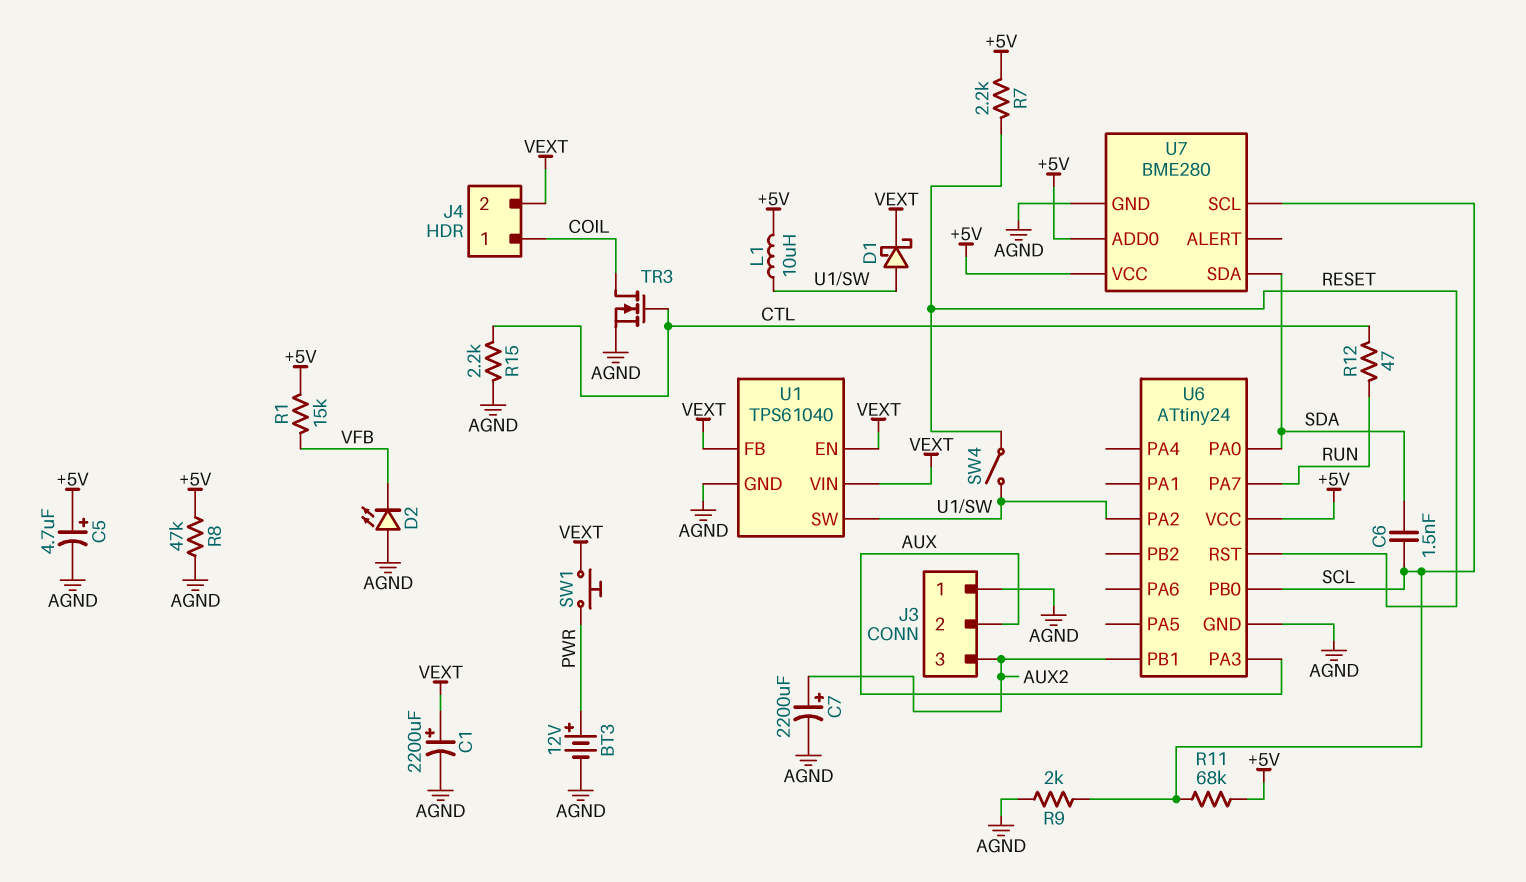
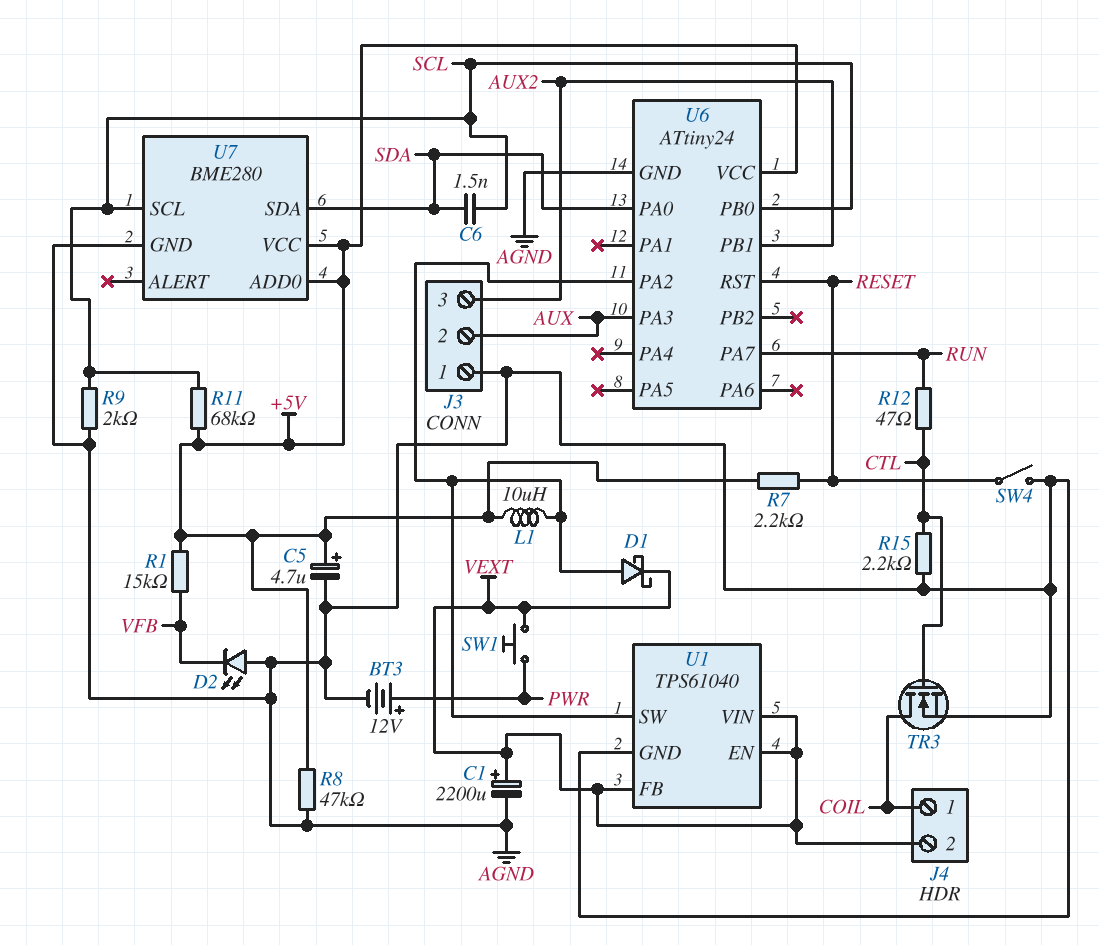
C7: 2200uF (plus AUX2, minus AGND) -> none
SW4: switch (RESET, U1/SW) -> switch (AGND, RESET)

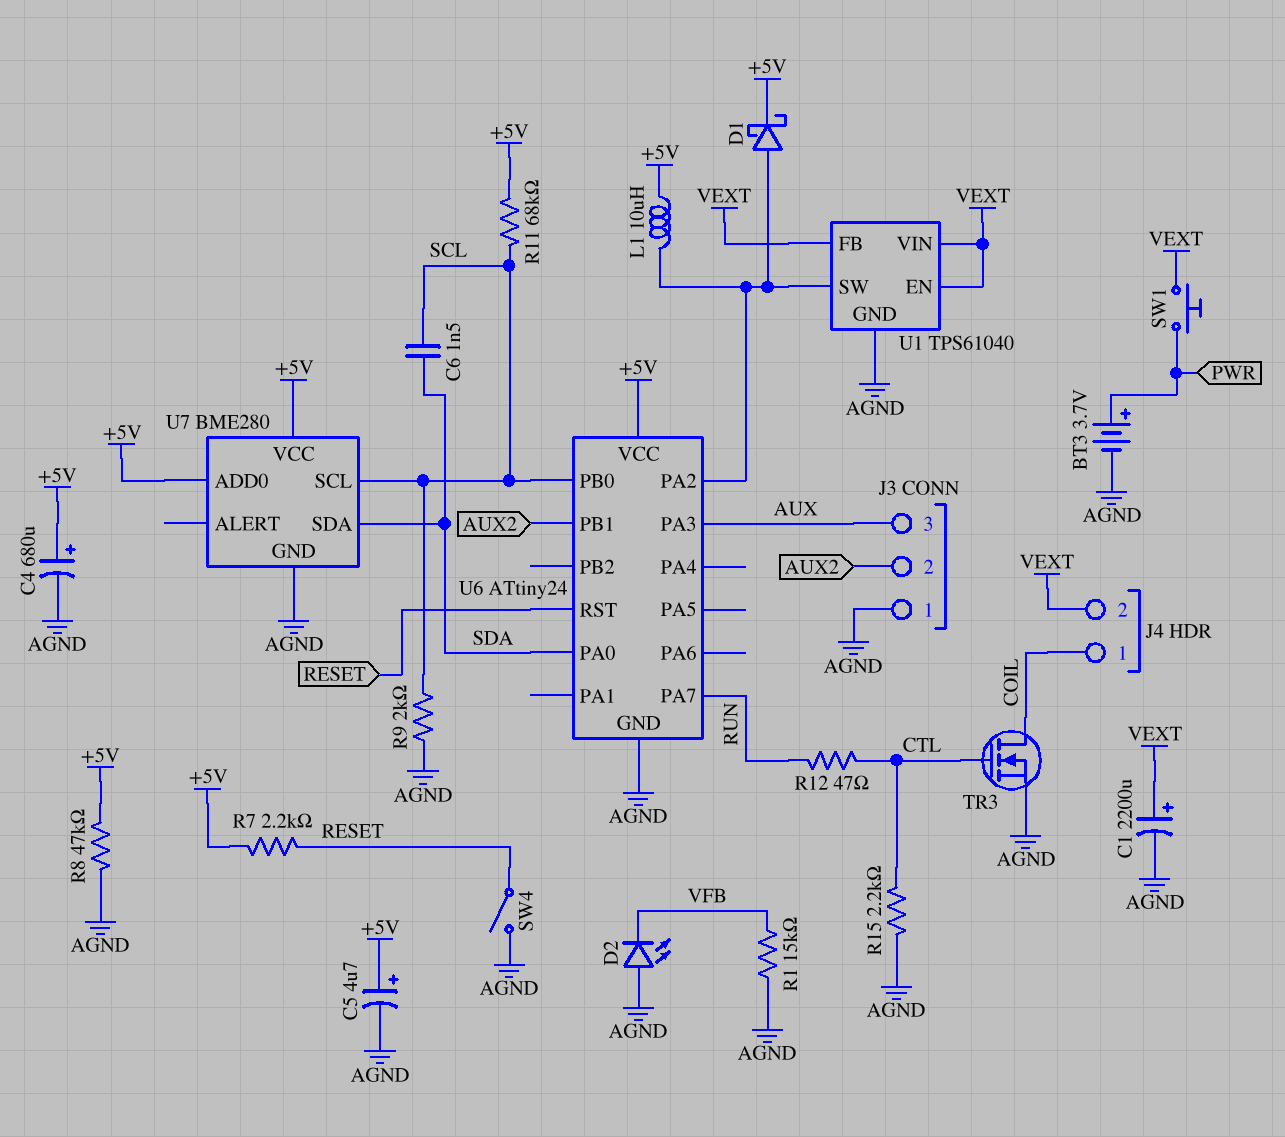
BT3: 12V (plus PWR, minus AGND) -> 3.7V (plus PWR, minus AGND)
C4: none -> 680uF (plus +5V, minus AGND)
D1: schottky (A U1/SW, K VEXT) -> schottky (A U1/SW, K +5V)
J3 pin 2: AUX -> AUX2
J3 pin 3: AUX2 -> AUX
R1: 15k (+5V, VFB) -> 15k (AGND, VFB)

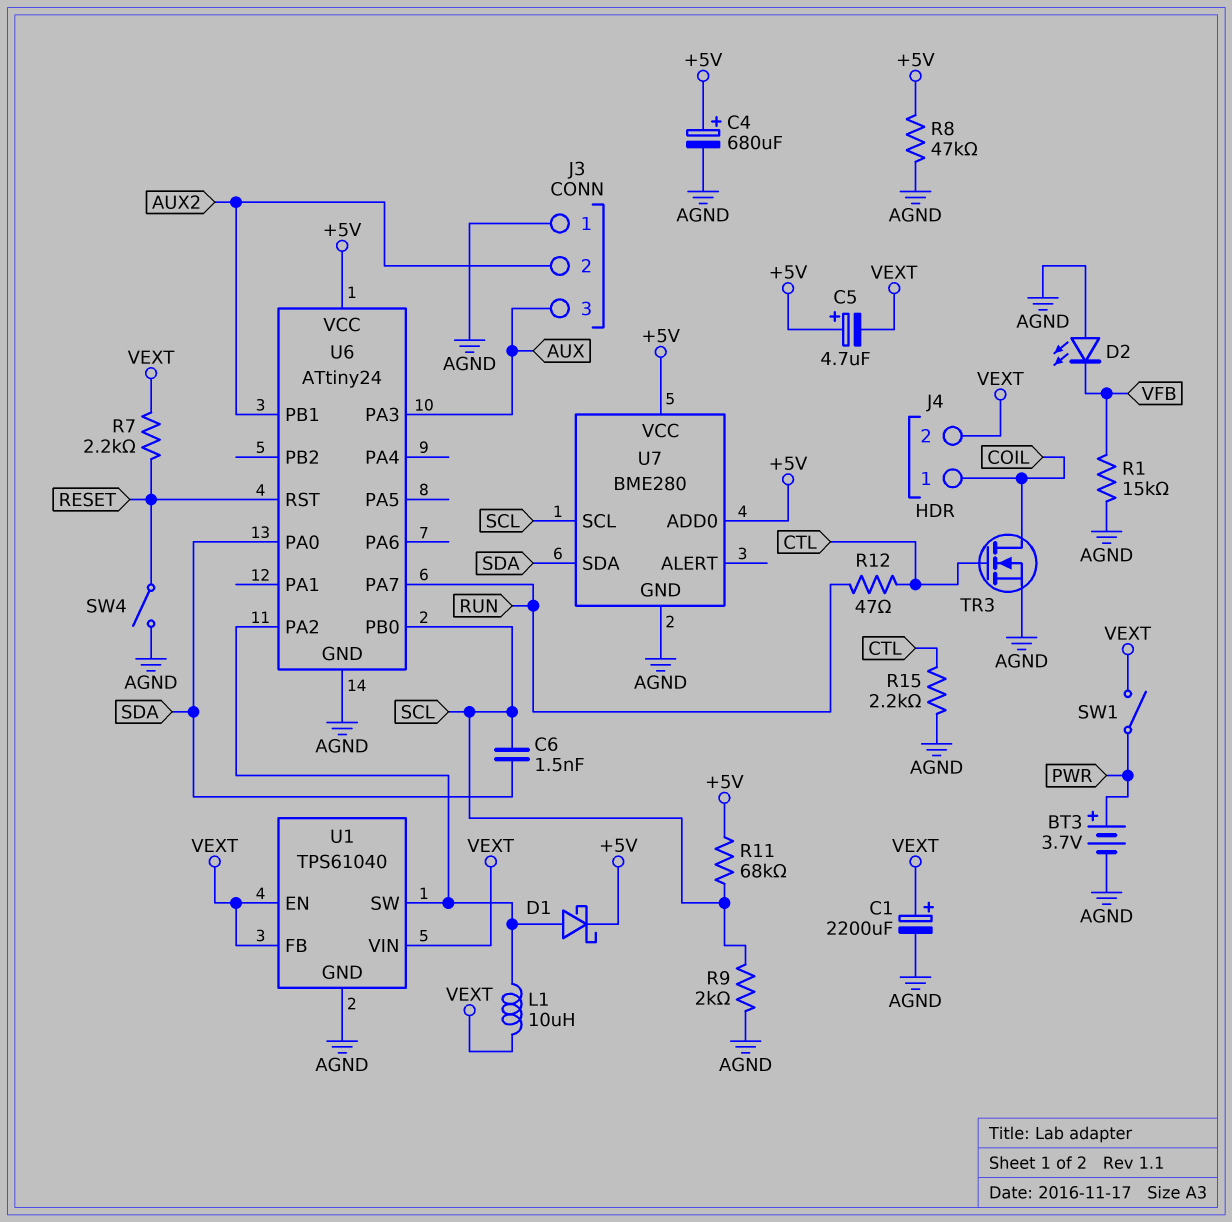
C5: 4.7uF (plus +5V, minus AGND) -> 4.7uF (plus +5V, minus VEXT)
L1: 10uH (+5V, U1/SW) -> 10uH (U1/SW, VEXT)
R7: 2.2k (+5V, RESET) -> 2.2k (RESET, VEXT)
SW1: button (PWR, VEXT) -> switch (PWR, VEXT)

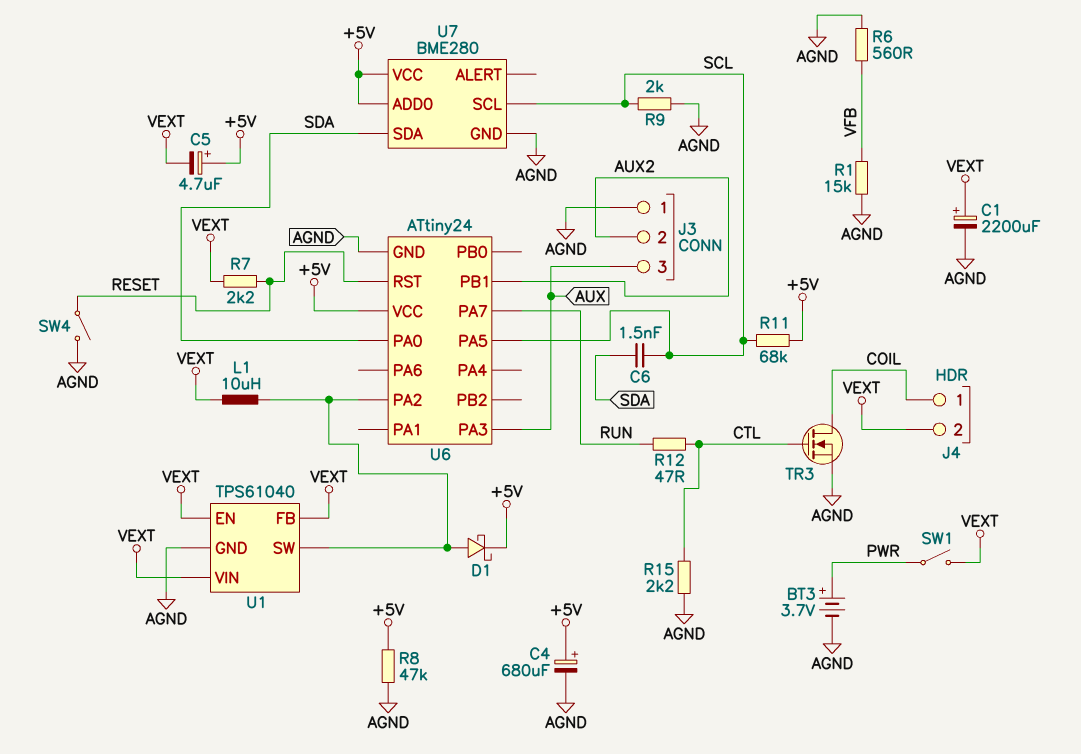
D2: LED (A AGND, K VFB) -> none
R6: none -> 560 (AGND, VFB)
U6 pin PA5: none -> SCL
U6 pin PB0: SCL -> none

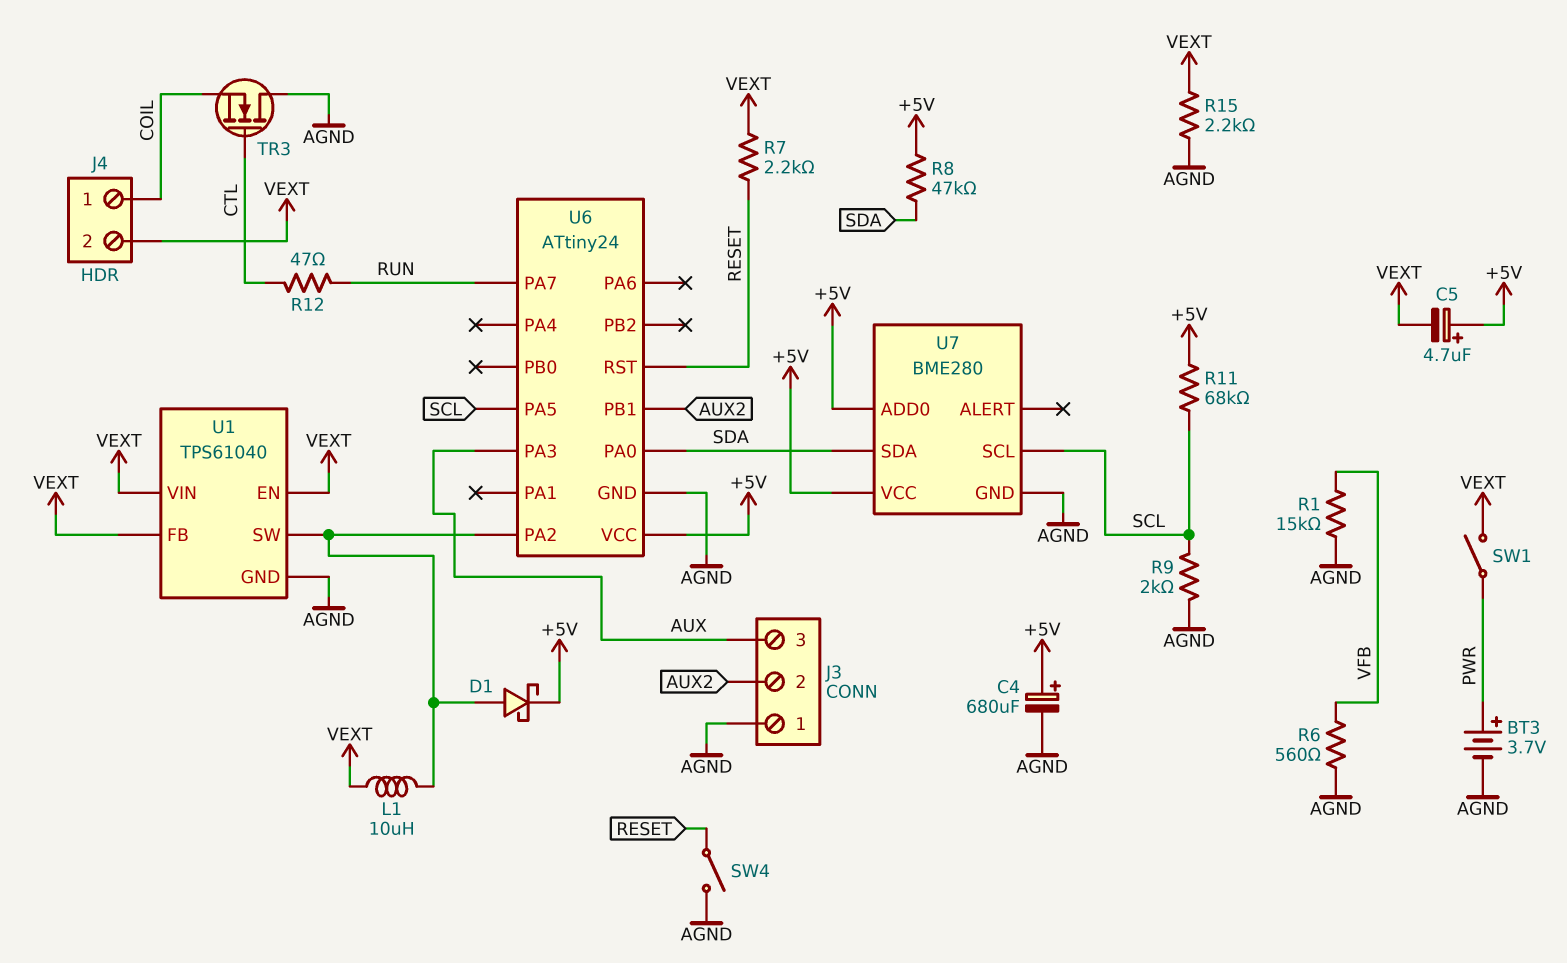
C1: 2200uF (plus VEXT, minus AGND) -> none
C6: 1.5nF (SCL, SDA) -> none
R8: 47k (+5V, AGND) -> 47k (+5V, SDA)
R15: 2.2k (AGND, CTL) -> 2.2k (AGND, VEXT)
TR3: NMOS (G CTL, D COIL, S AGND) -> NMOS (G CTL, D AGND, S COIL)

